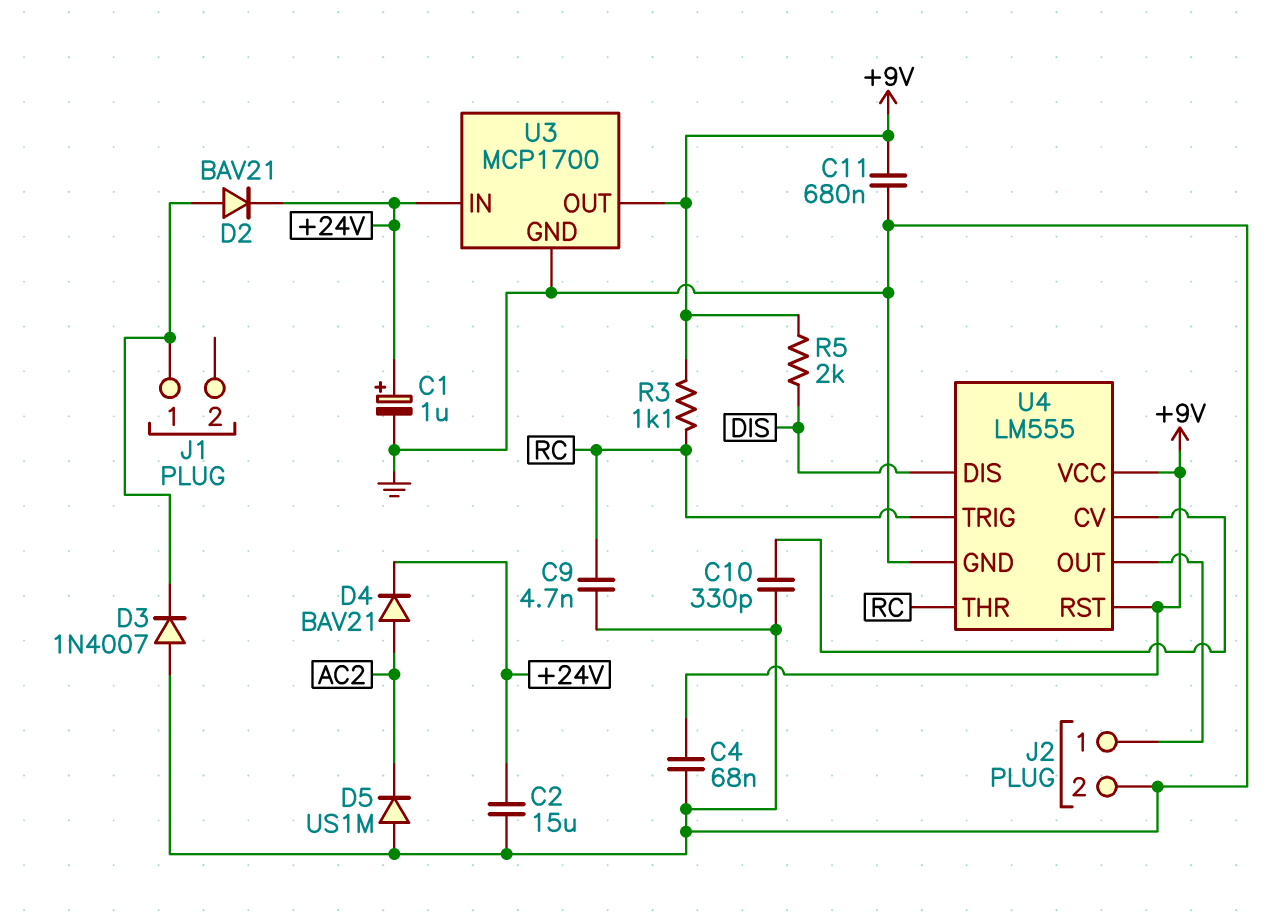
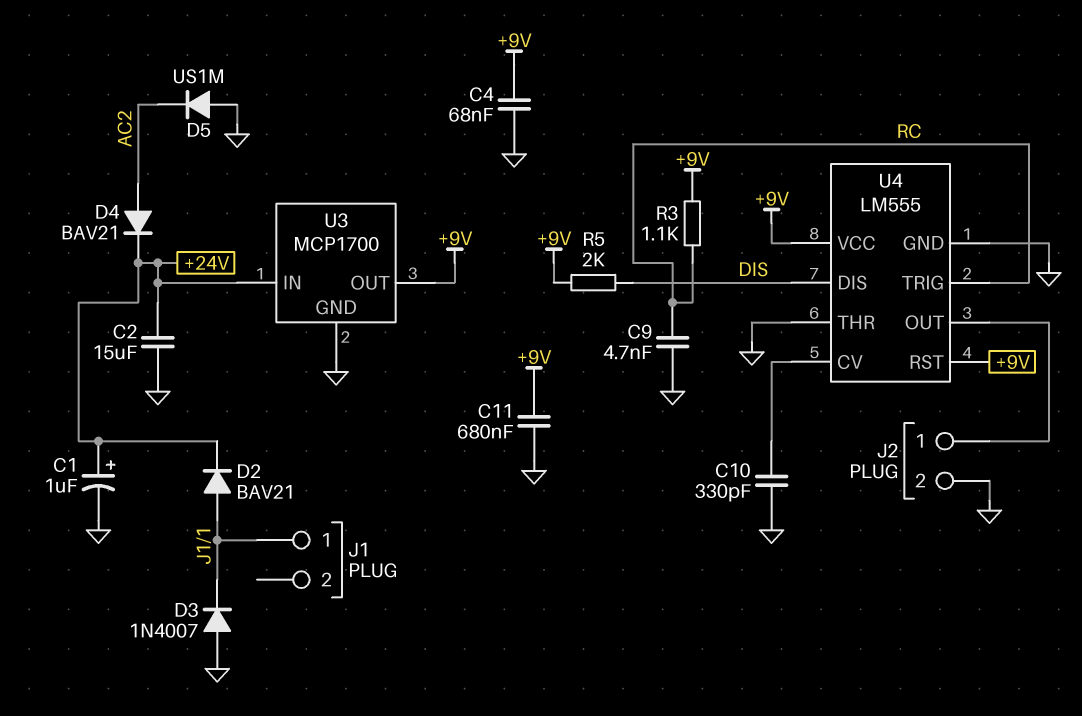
U4 pin THR: RC -> GND

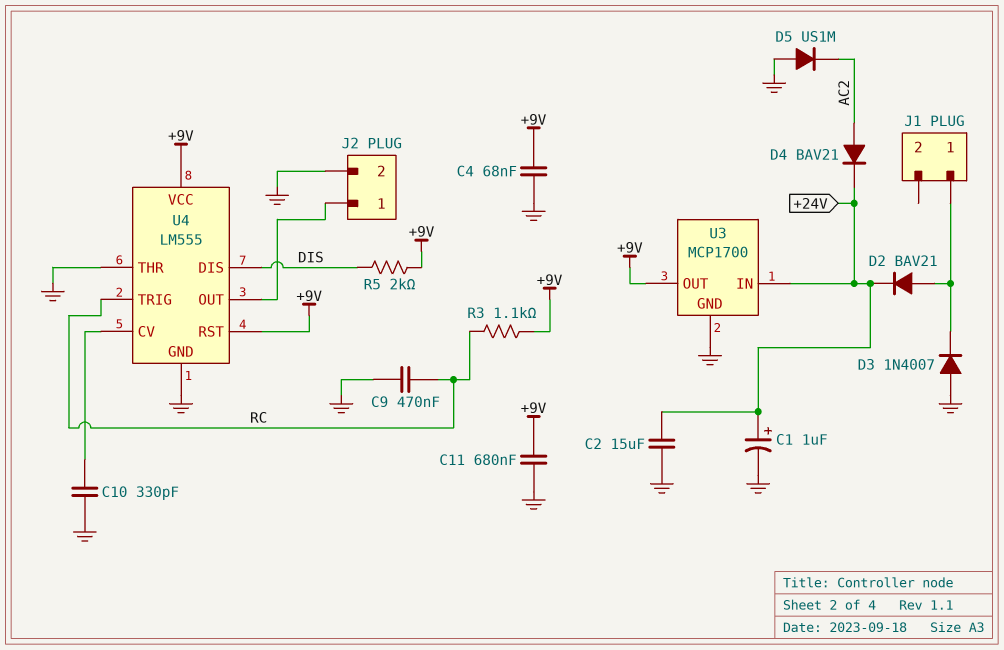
C9: 4.7nF (GND, RC) -> 470nF (GND, RC)

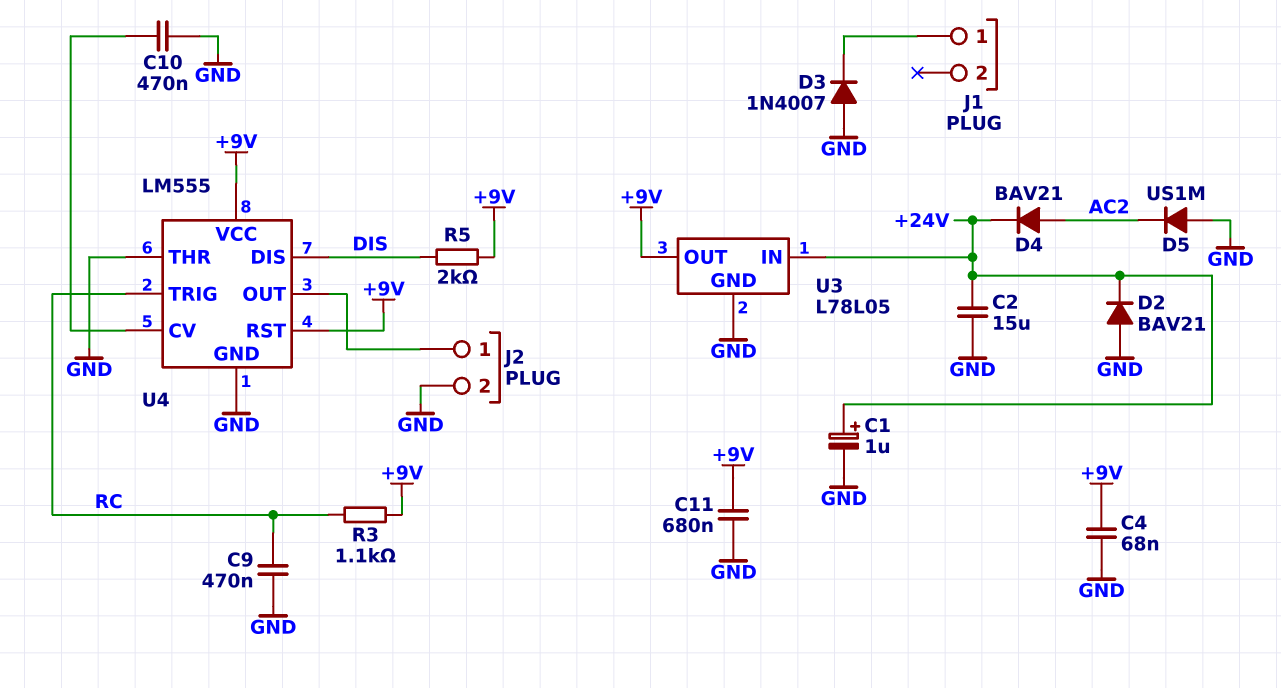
C10: 330pF (GND, U4/CV) -> 470nF (GND, U4/CV)
D2: diode BAV21 (A J1/1, K +24V) -> diode BAV21 (A GND, K +24V)
U3: MCP1700 -> L78L05

